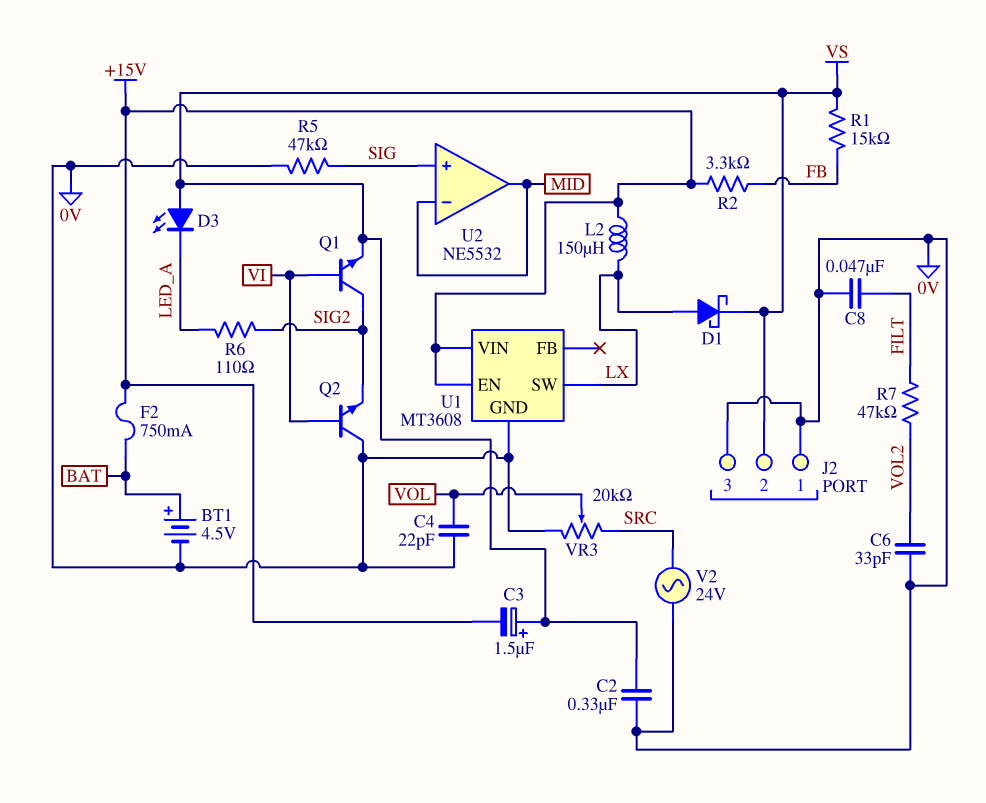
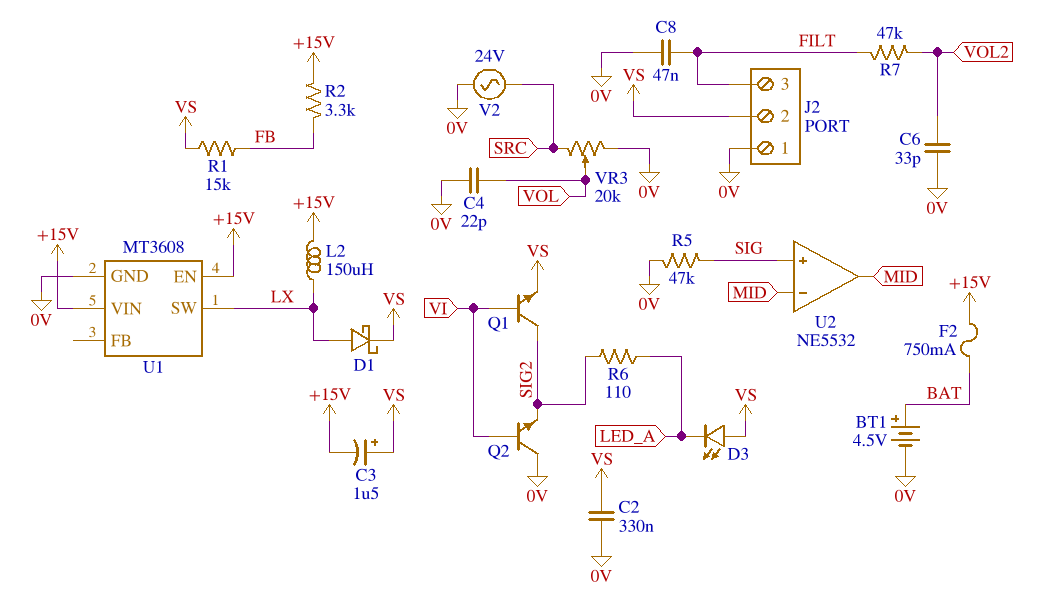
J2 pin 3: 0V -> FILT

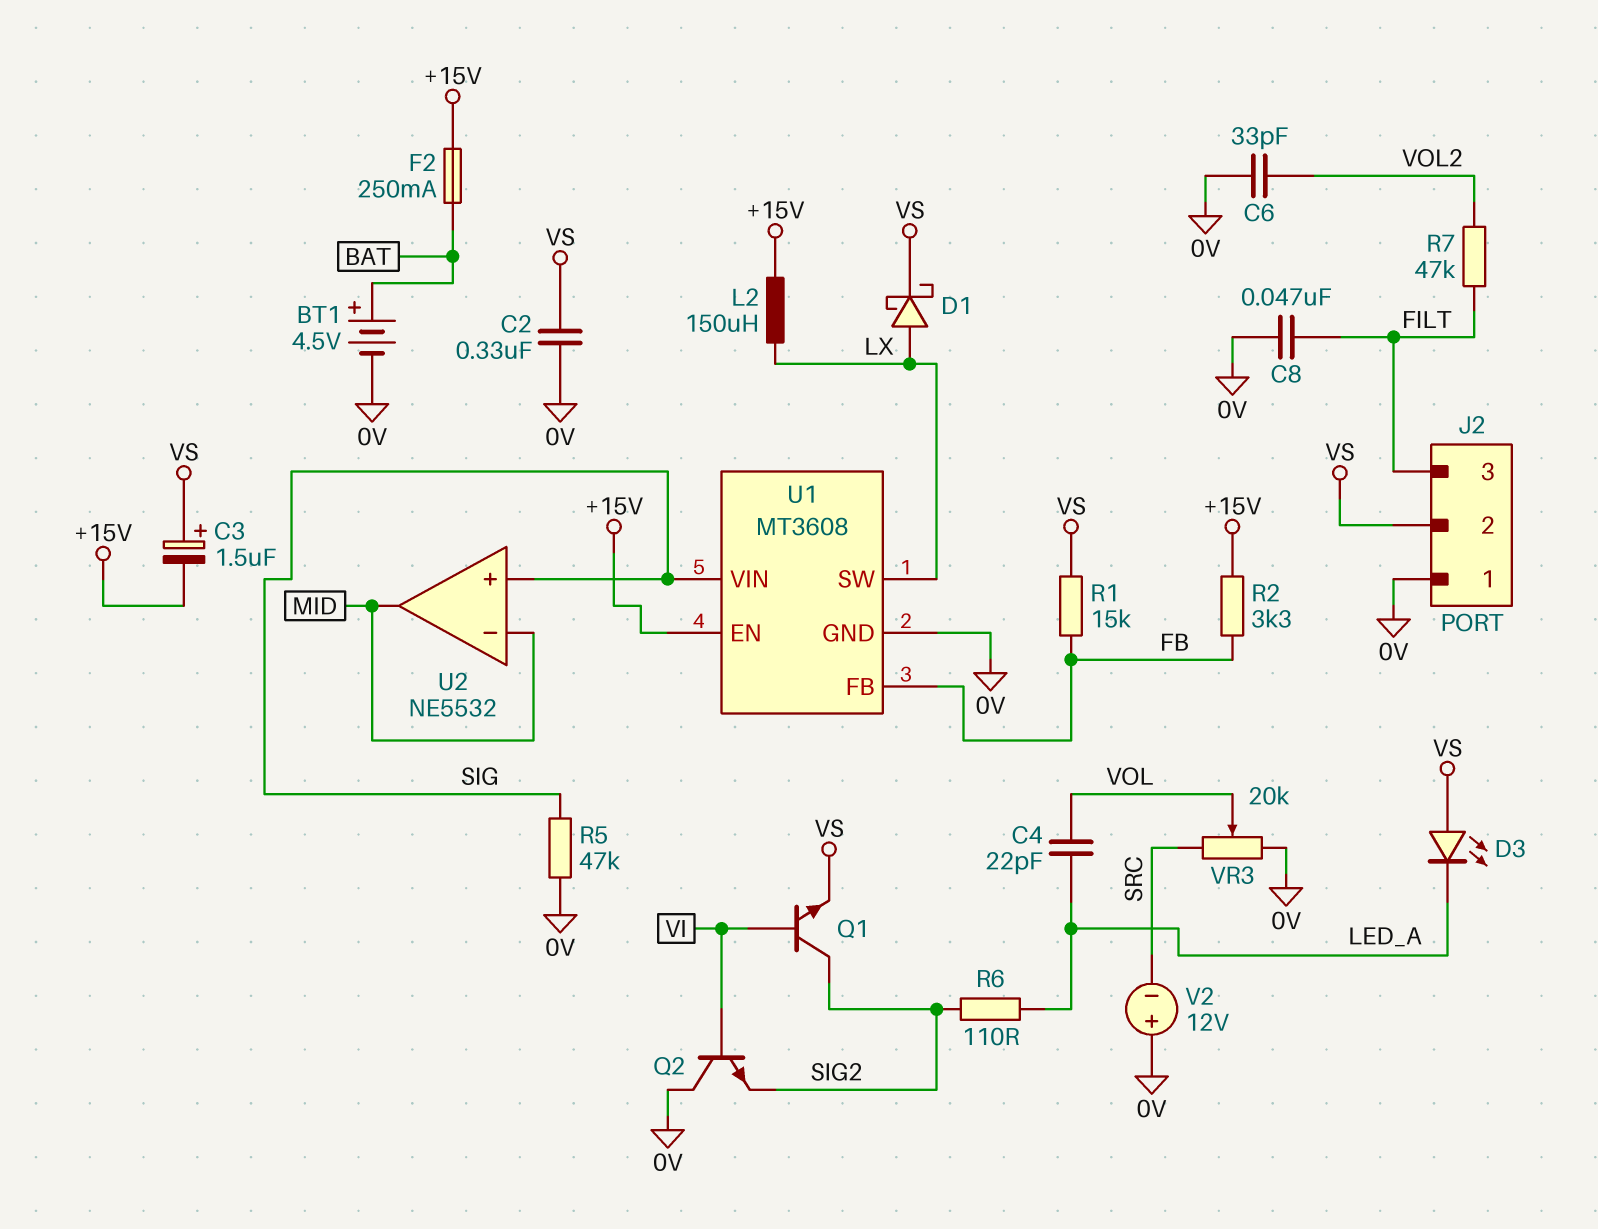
C4: 22pF (0V, VOL) -> 22pF (LED_A, VOL)
F2: 750mA (+15V, BAT) -> 250mA (+15V, BAT)
U1 pin FB: none -> FB
U1 pin VIN: +15V -> SIG
V2: AC 24V (0V, SRC) -> 12V (plus 0V, minus SRC)

